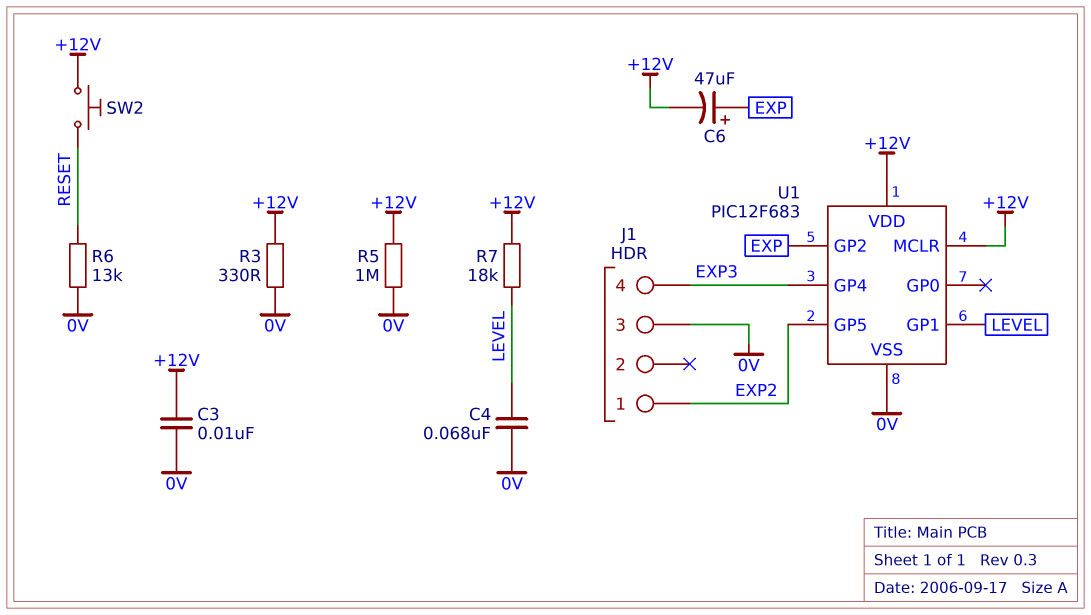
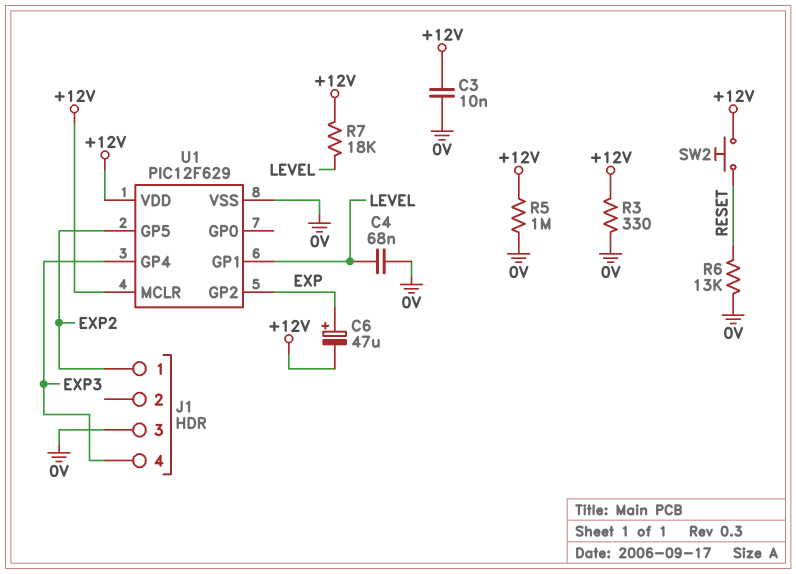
U1: PIC12F683 -> PIC12F629

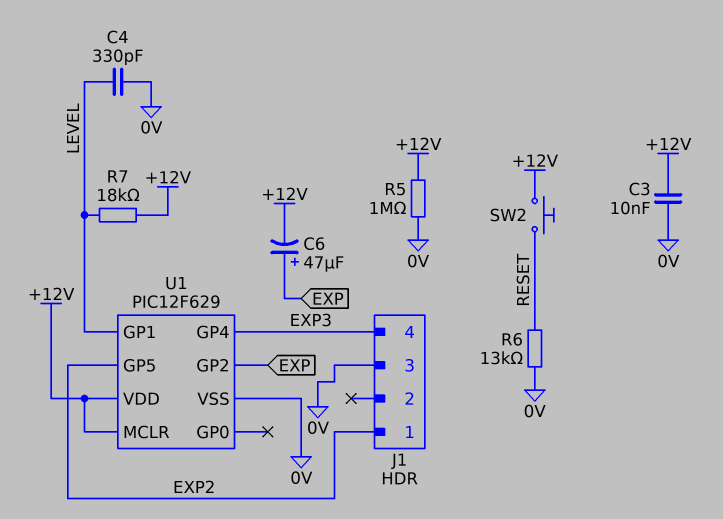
C4: 68nF (0V, LEVEL) -> 330pF (0V, LEVEL)
R3: 330 (+12V, 0V) -> none

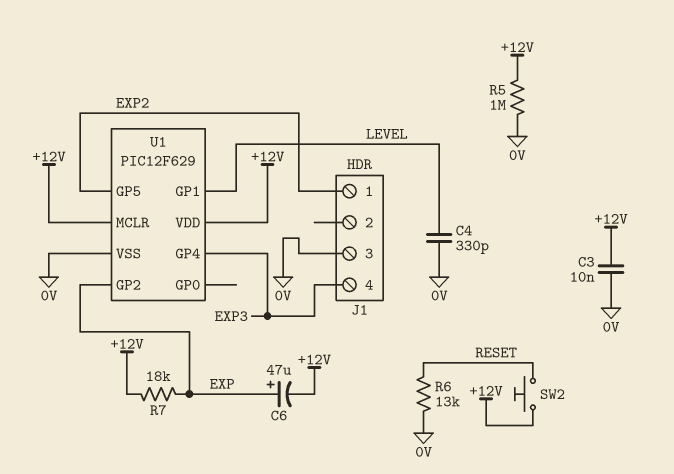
R7: 18k (+12V, LEVEL) -> 18k (+12V, EXP)

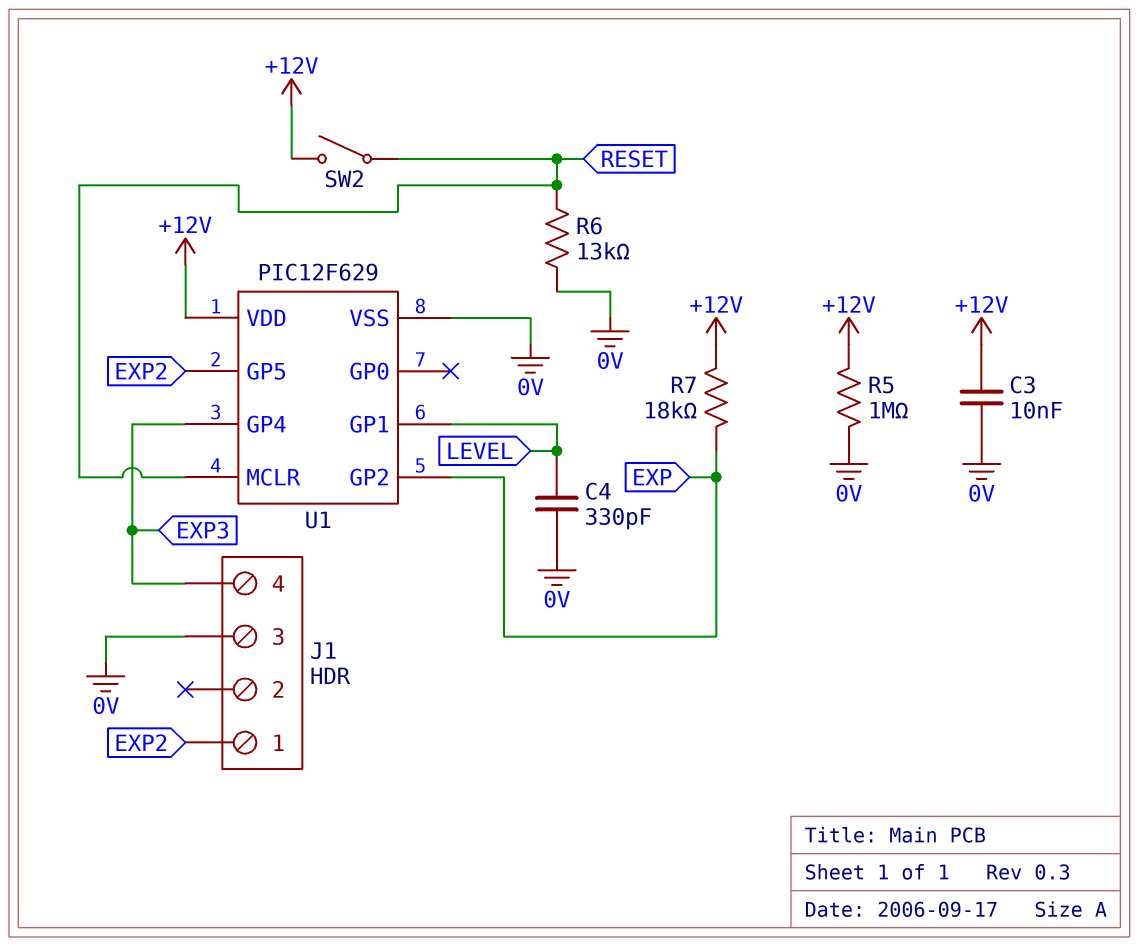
C6: 47uF (plus EXP, minus +12V) -> none
SW2: button (+12V, RESET) -> switch (+12V, RESET)
U1 pin MCLR: +12V -> RESET

